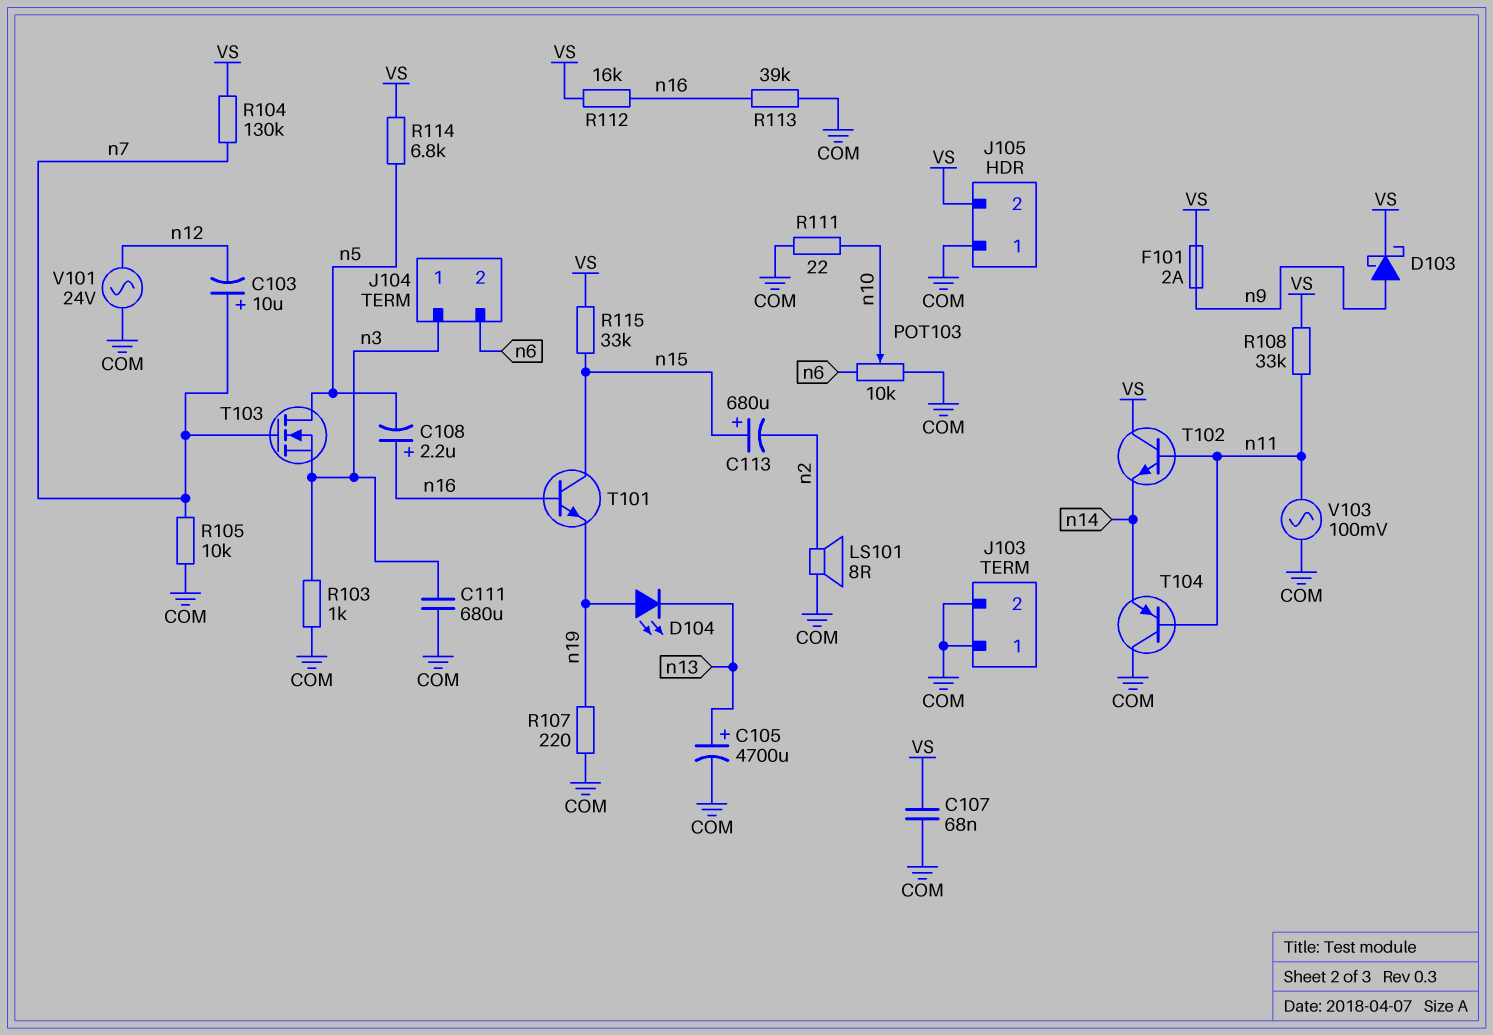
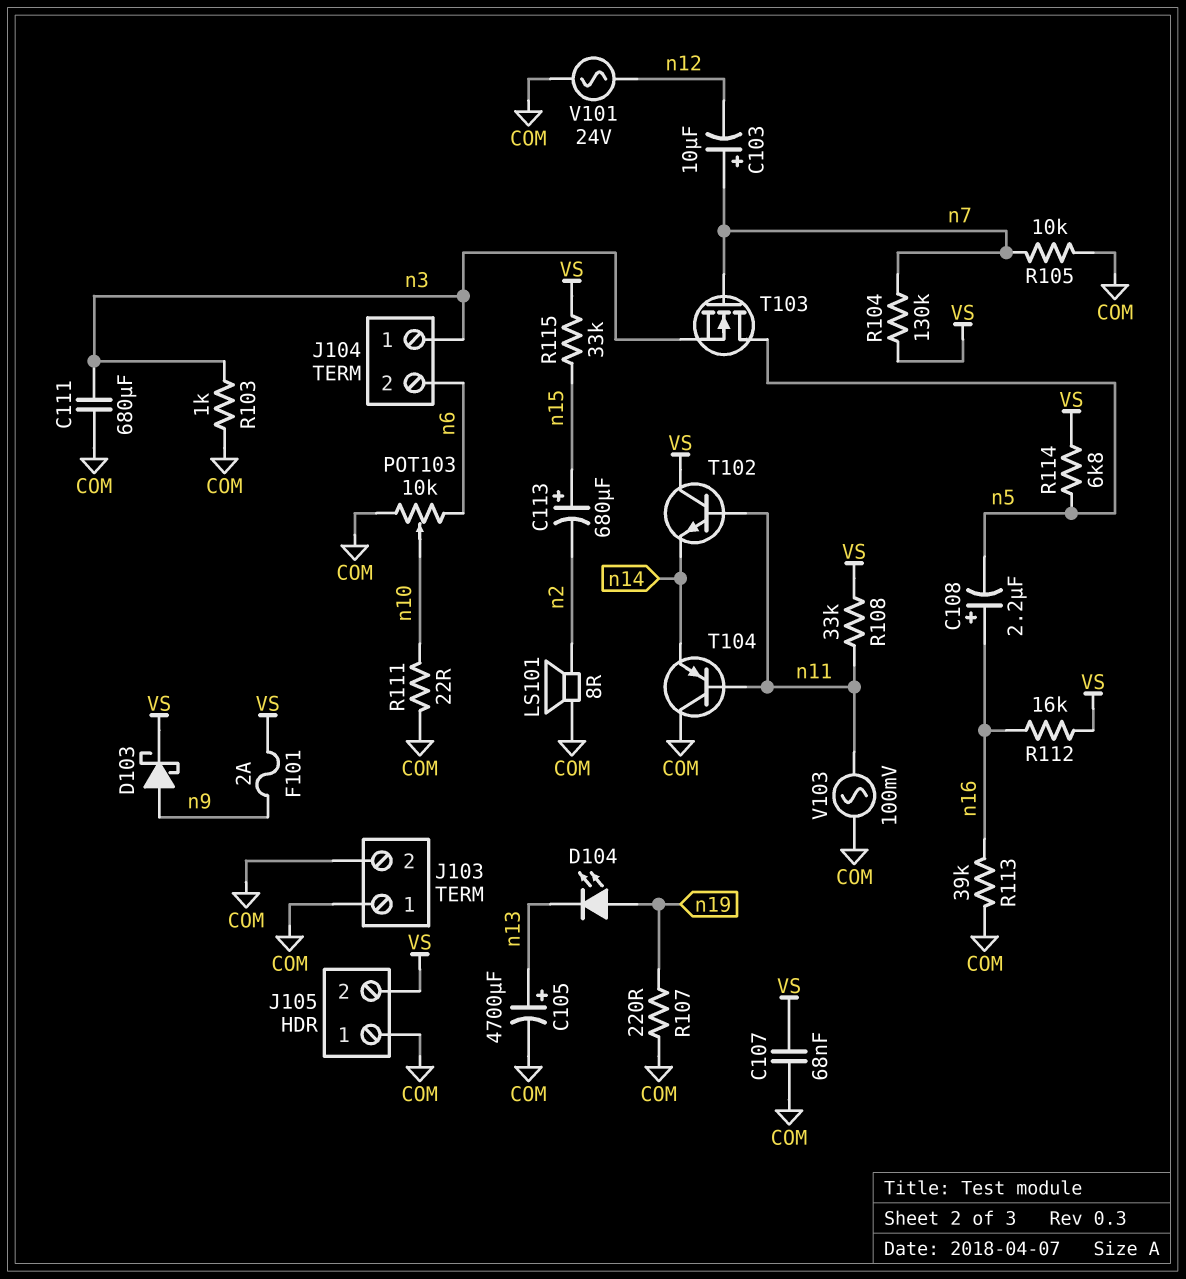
T101: NPN (B n16, C n15, E n19) -> none

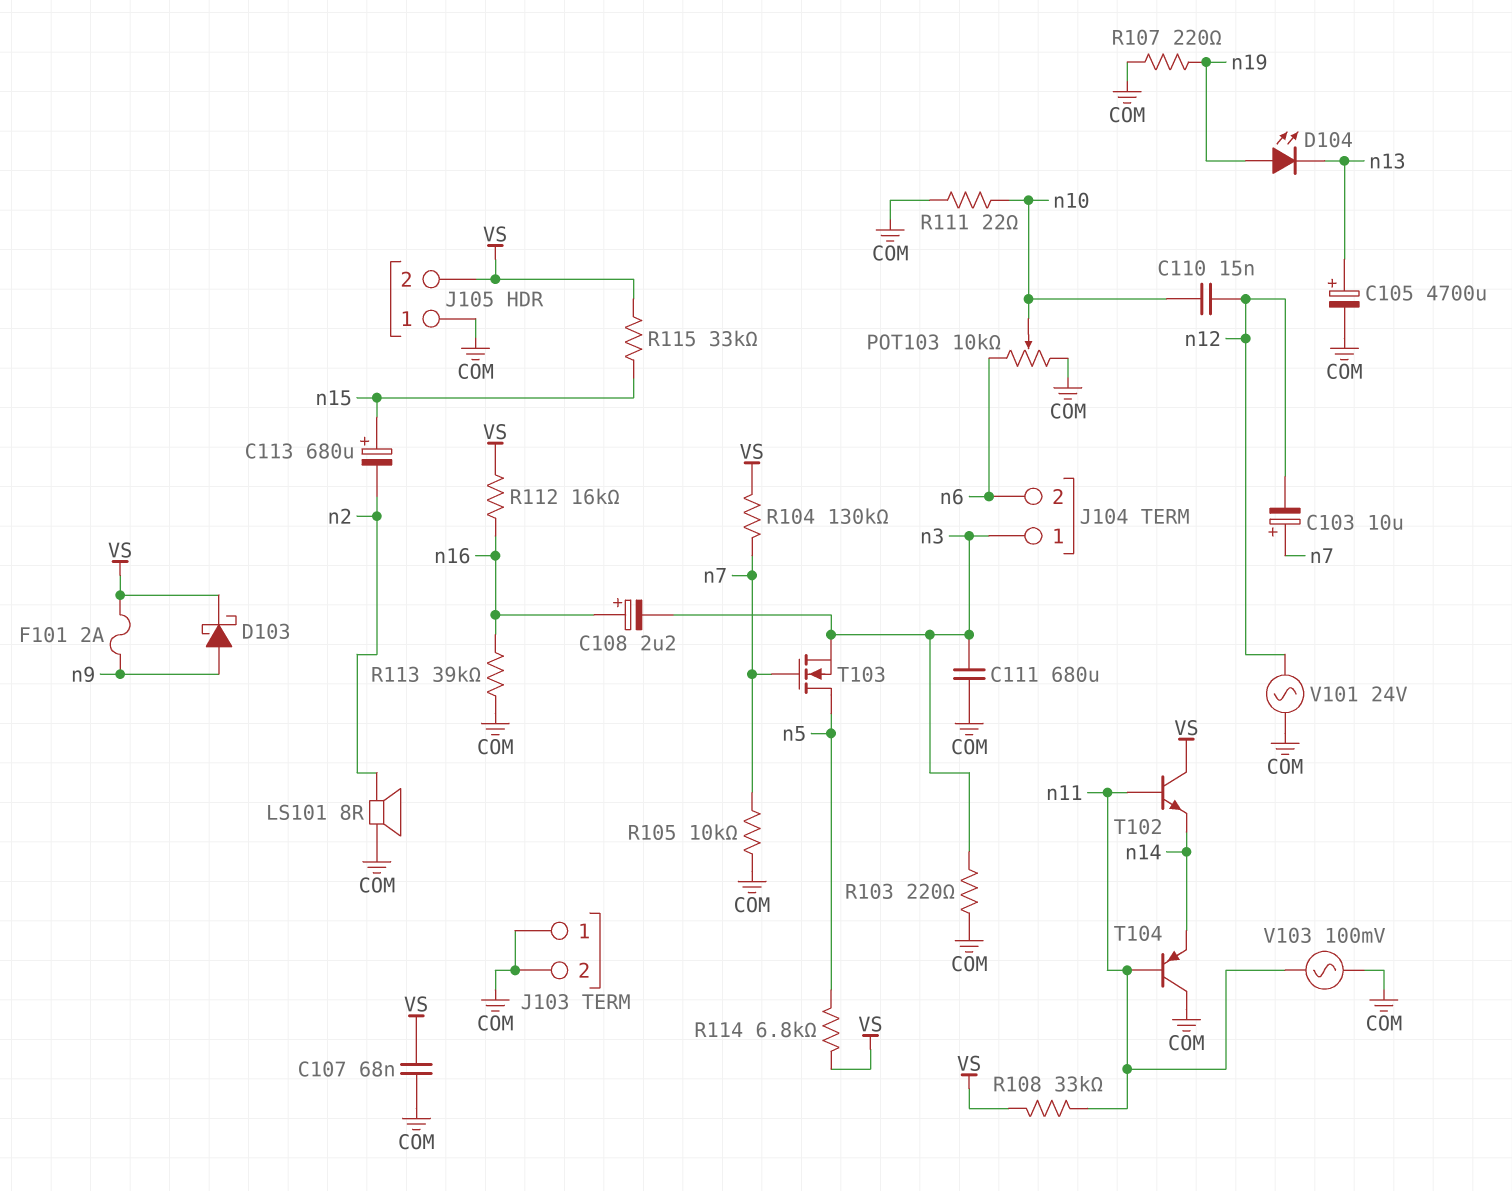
C108: 2.2uF (plus n16, minus n5) -> 2.2uF (plus n16, minus n3)
C110: none -> 15nF (n10, n12)
R103: 1k (COM, n3) -> 220 (COM, n3)

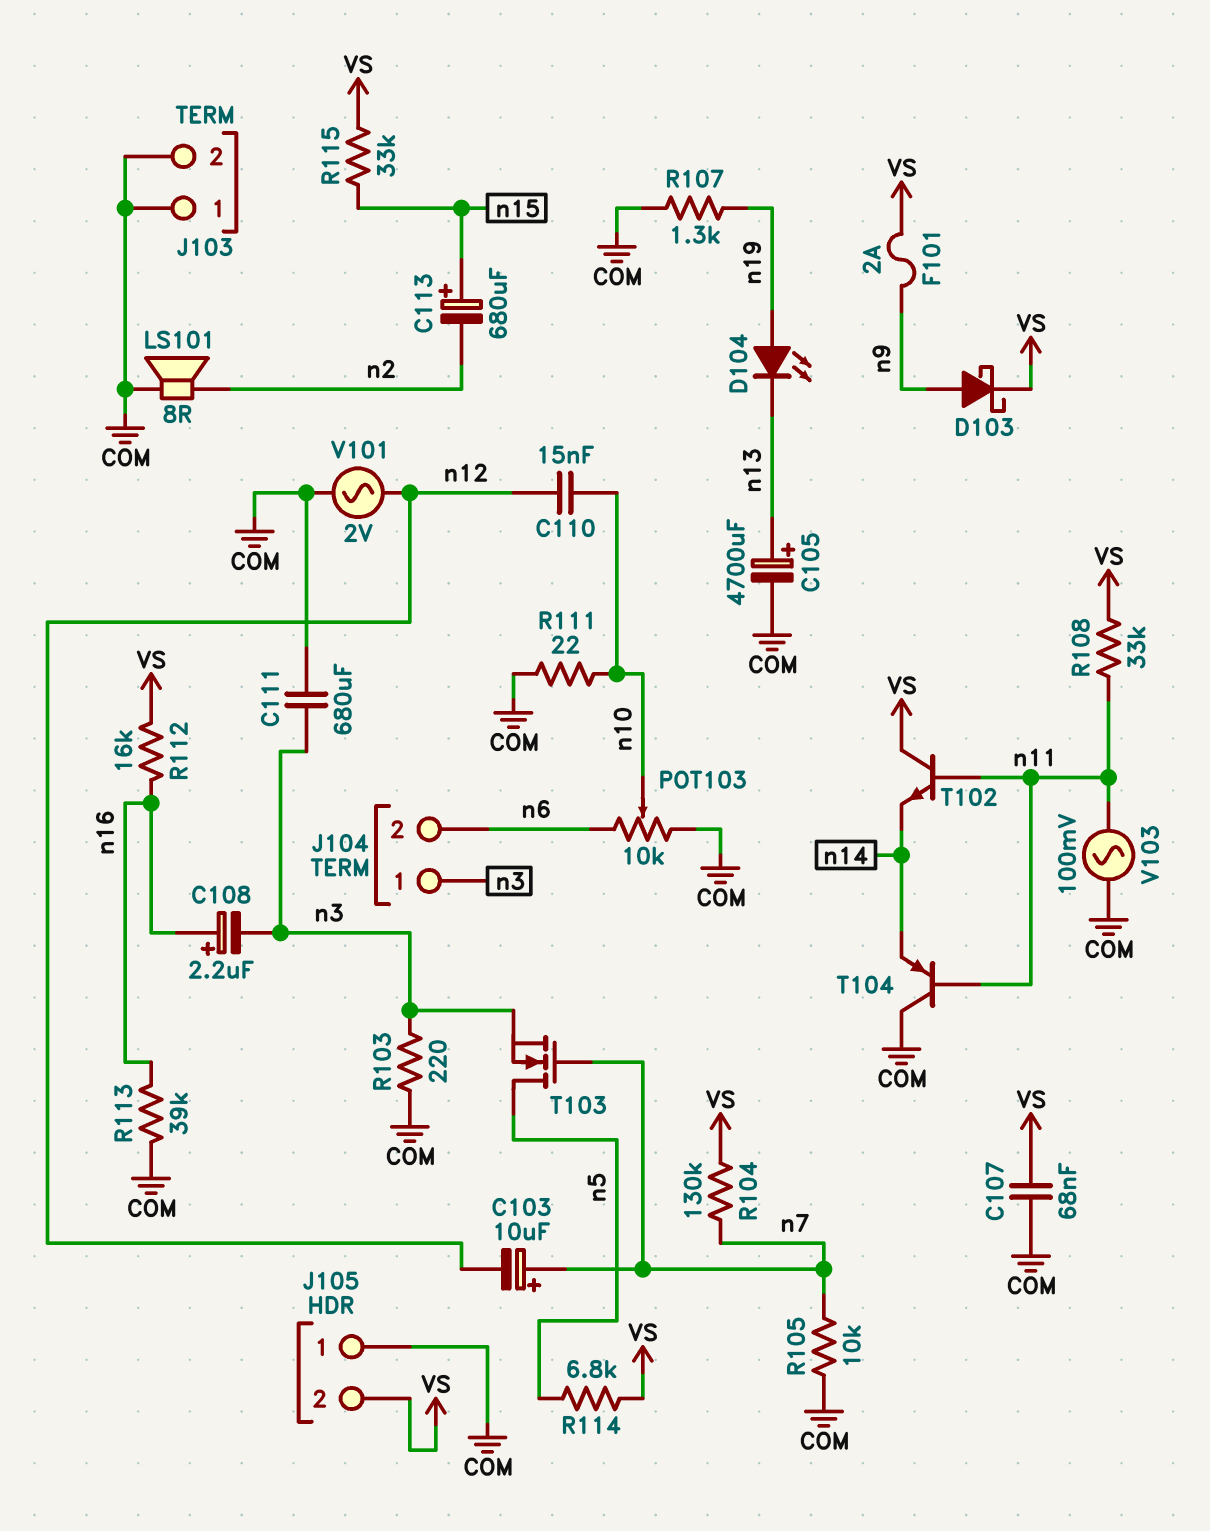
R107: 220 (COM, n19) -> 1.3k (COM, n19)
V101: AC 24V (COM, n12) -> AC 2V (COM, n12)

